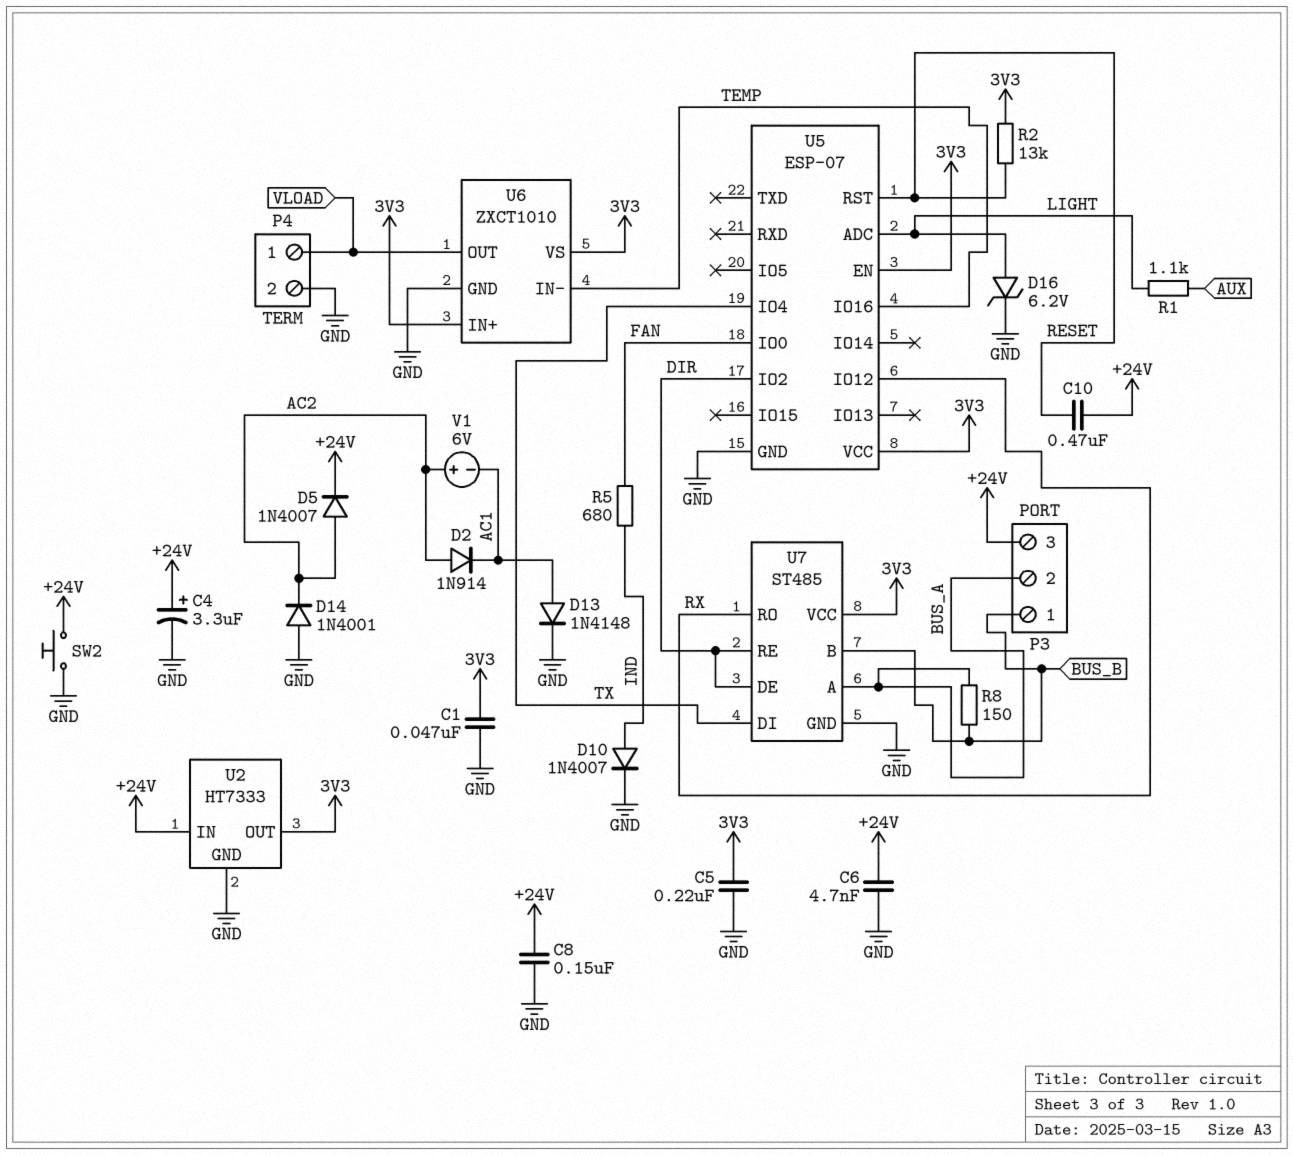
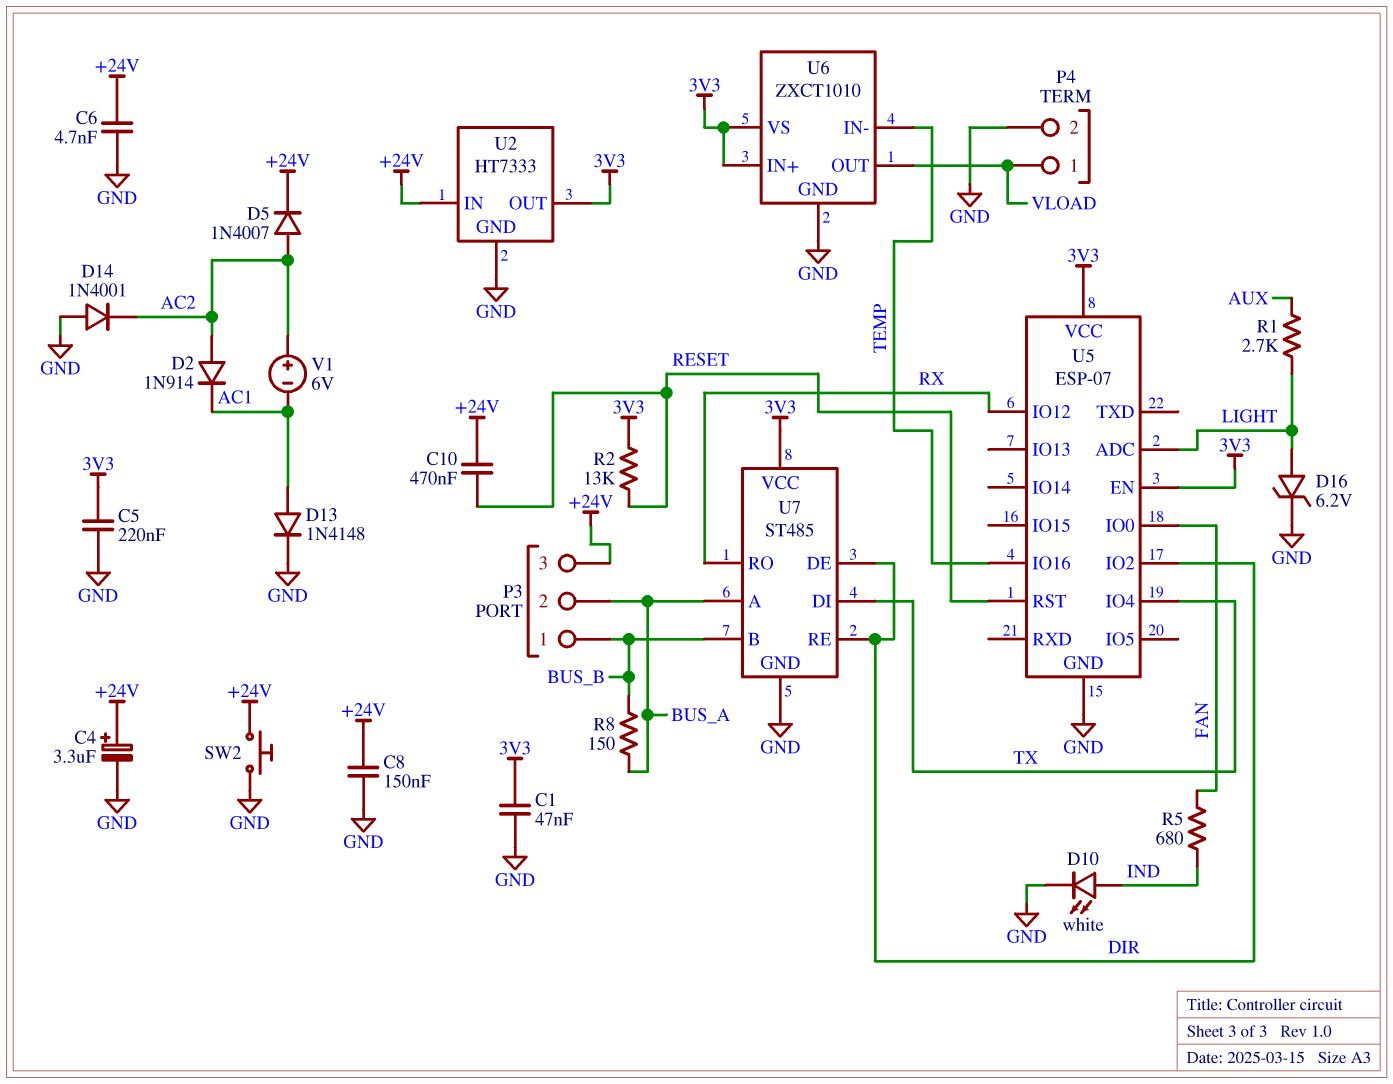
D10: diode 1N4007 (A IND, K GND) -> LED white (A IND, K GND)
R1: 1.1k (AUX, LIGHT) -> 2.7k (AUX, LIGHT)

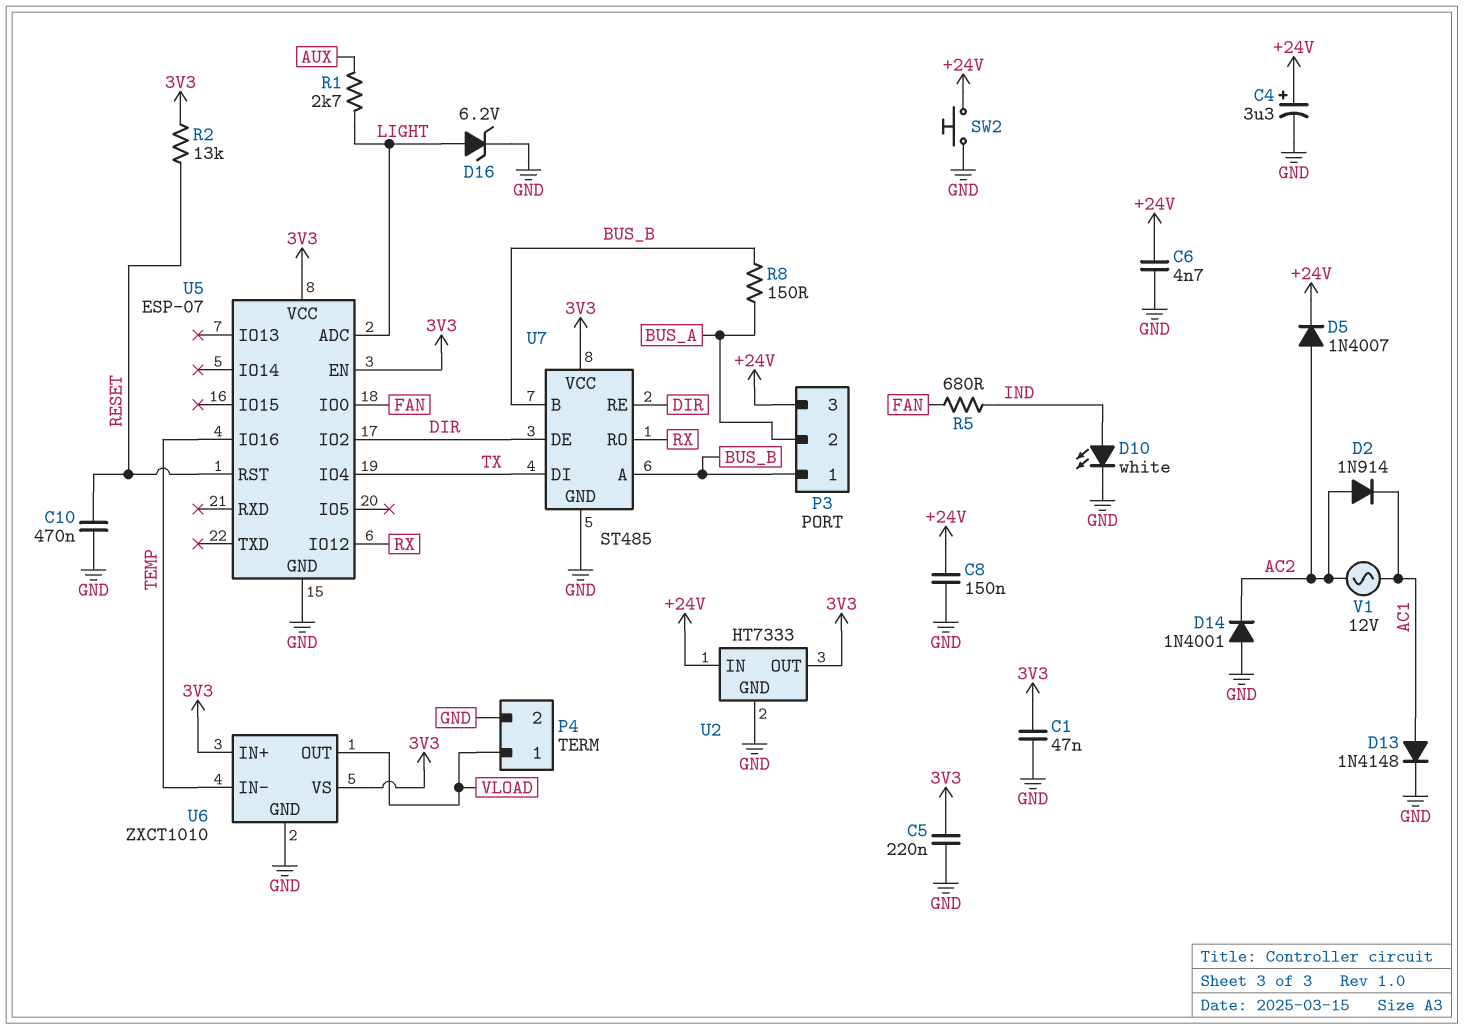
C10: 470nF (+24V, RESET) -> 470nF (GND, RESET)
U7 pin A: BUS_A -> BUS_B
V1: 6V (plus AC2, minus AC1) -> AC 12V (AC1, AC2)

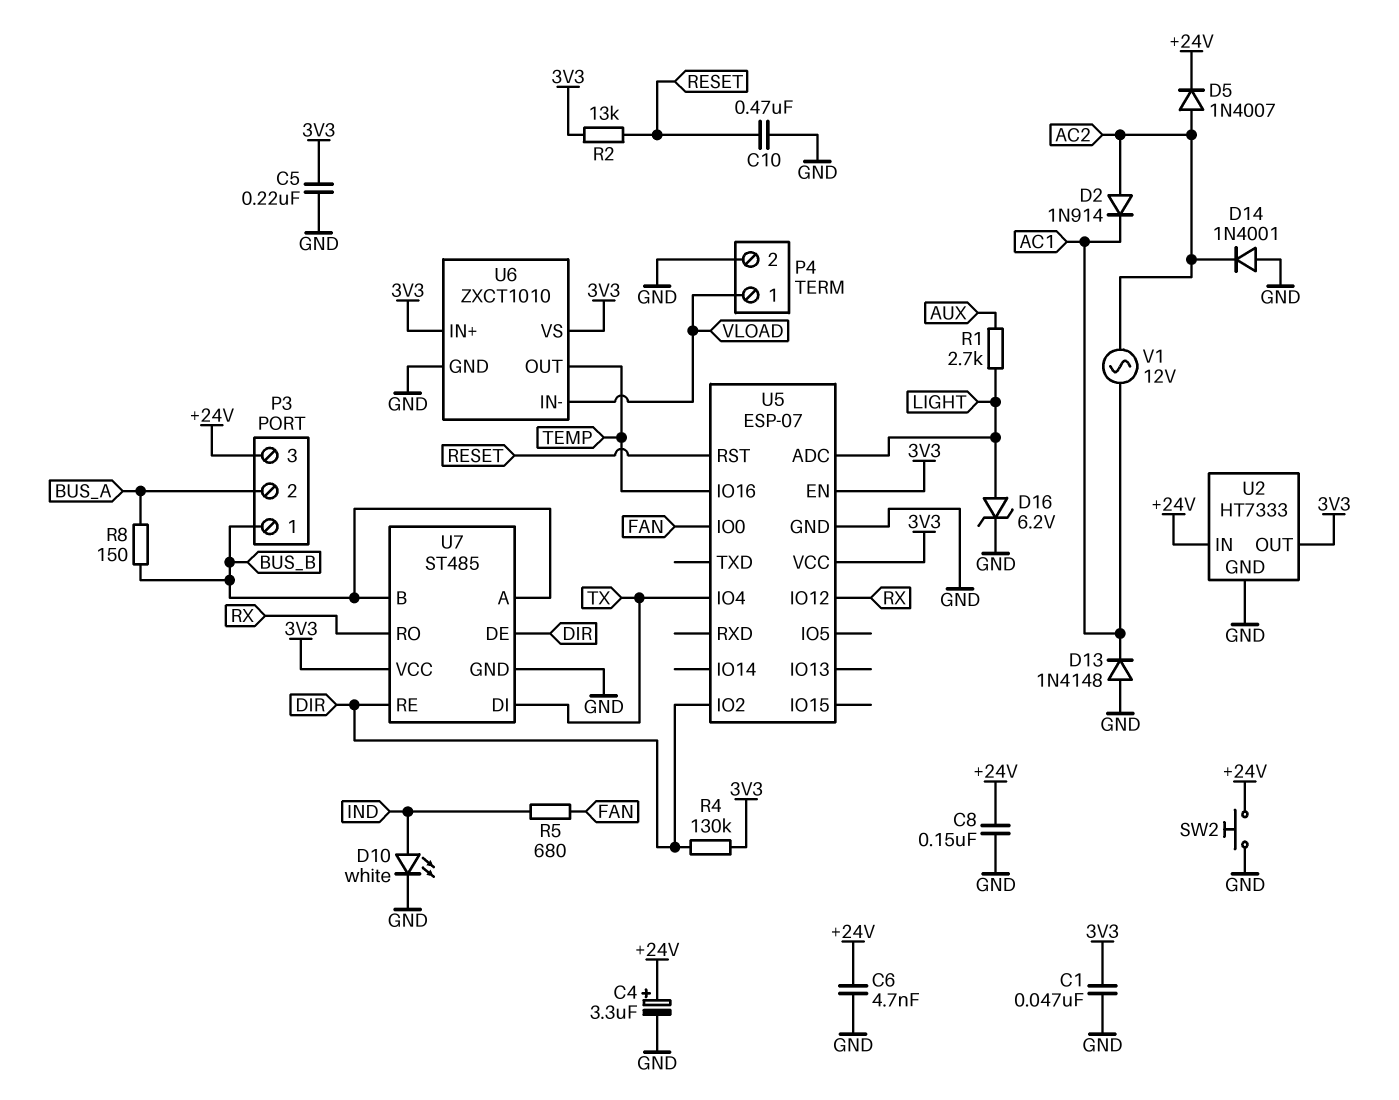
D13: diode 1N4148 (A AC1, K GND) -> diode 1N4148 (A GND, K AC1)
R4: none -> 130k (3V3, DIR)
U6 pin IN-: TEMP -> VLOAD
U6 pin OUT: VLOAD -> TEMP

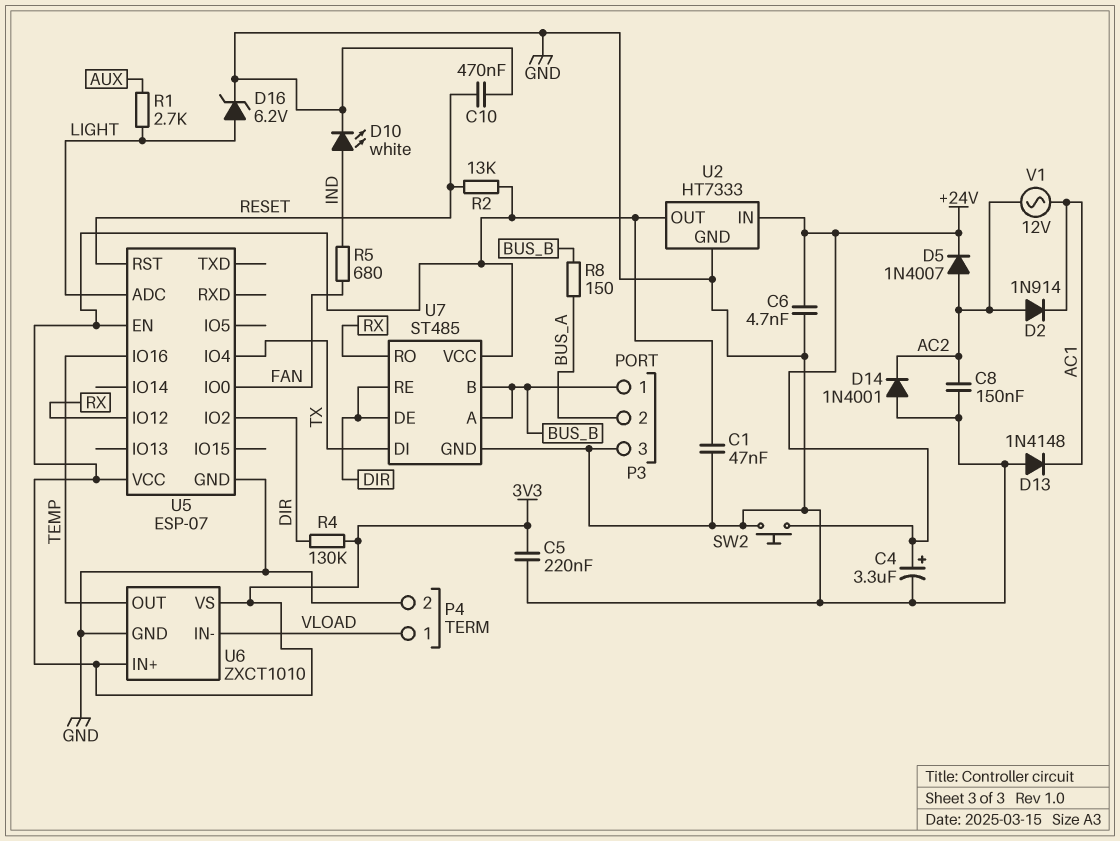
C8: 150nF (+24V, GND) -> 150nF (AC2, GND)
P3 pin 3: +24V -> GND

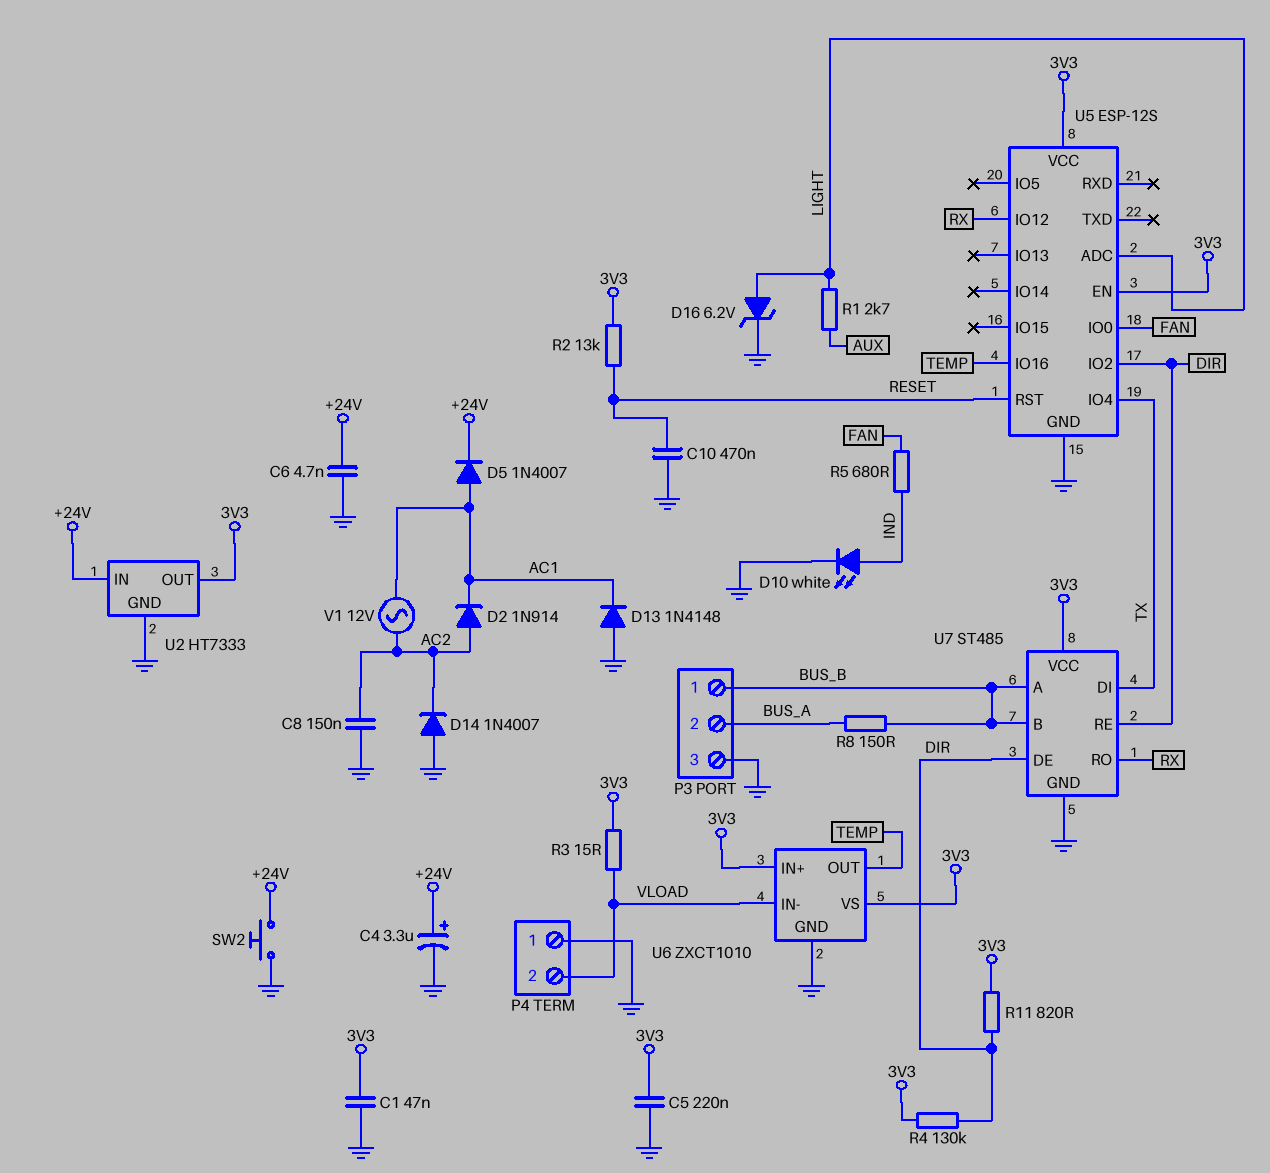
D5: diode 1N4007 (A AC2, K +24V) -> diode 1N4007 (A AC1, K +24V)
D14: diode 1N4001 (A GND, K AC2) -> diode 1N4007 (A GND, K AC2)
P4 pin 1: VLOAD -> GND
P4 pin 2: GND -> VLOAD
R3: none -> 15 (3V3, VLOAD)
R11: none -> 820 (3V3, DIR)
U5: ESP-07 -> ESP-12S

